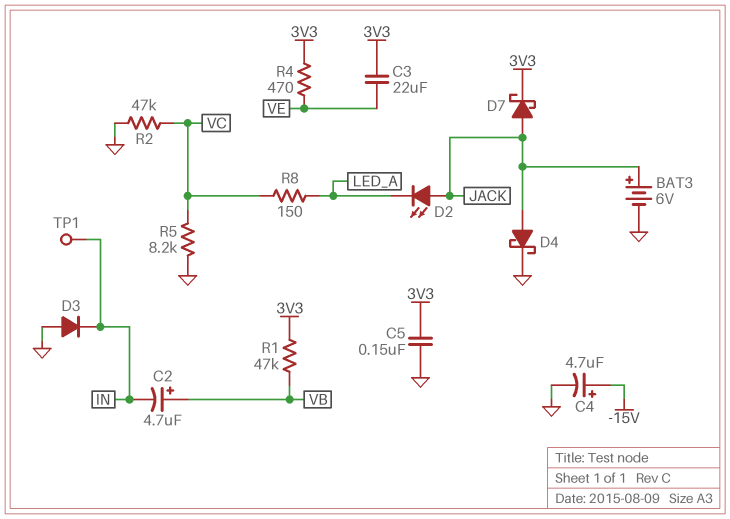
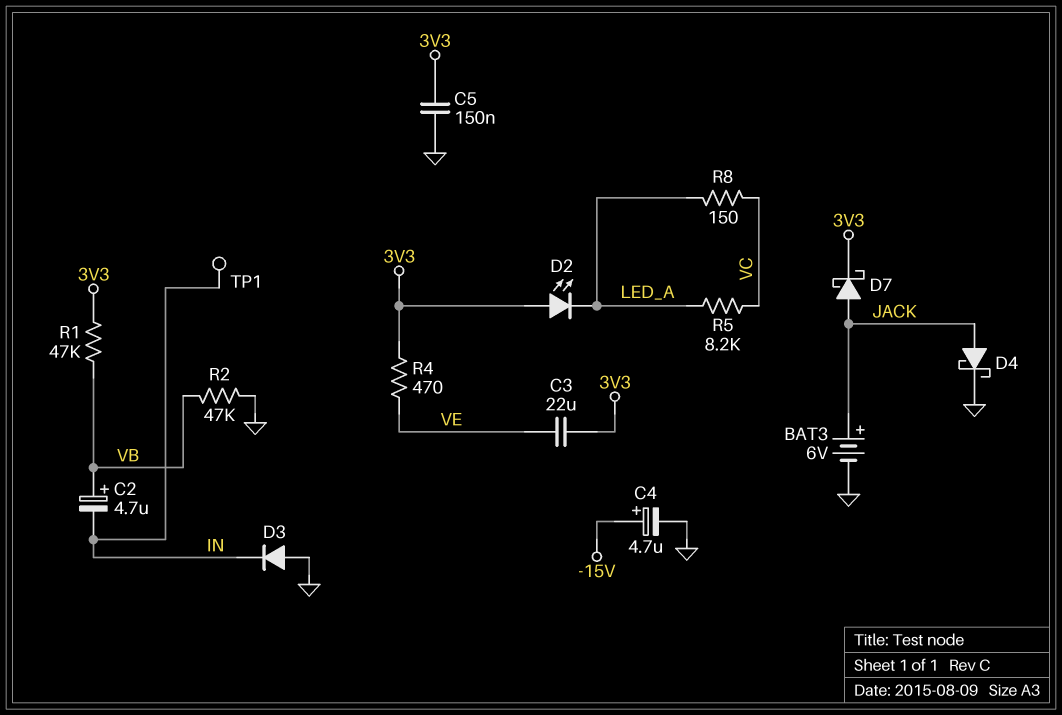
D2: LED (A JACK, K LED_A) -> LED (A 3V3, K LED_A)
R2: 47k (GND, VC) -> 47k (GND, VB)
R5: 8.2k (GND, VC) -> 8.2k (LED_A, VC)

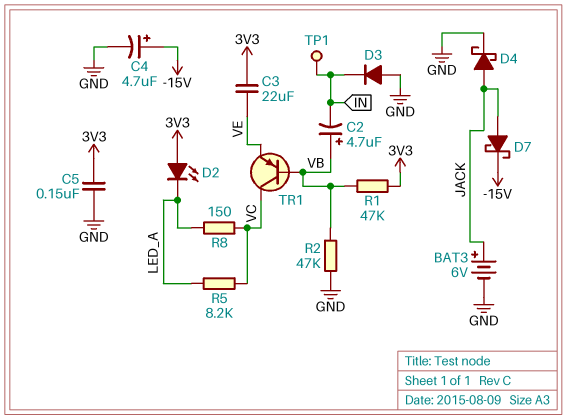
D7: schottky (A JACK, K 3V3) -> schottky (A JACK, K -15V)
R4: 470 (3V3, VE) -> none
TR1: none -> PNP (B VB, C VC, E VE)

